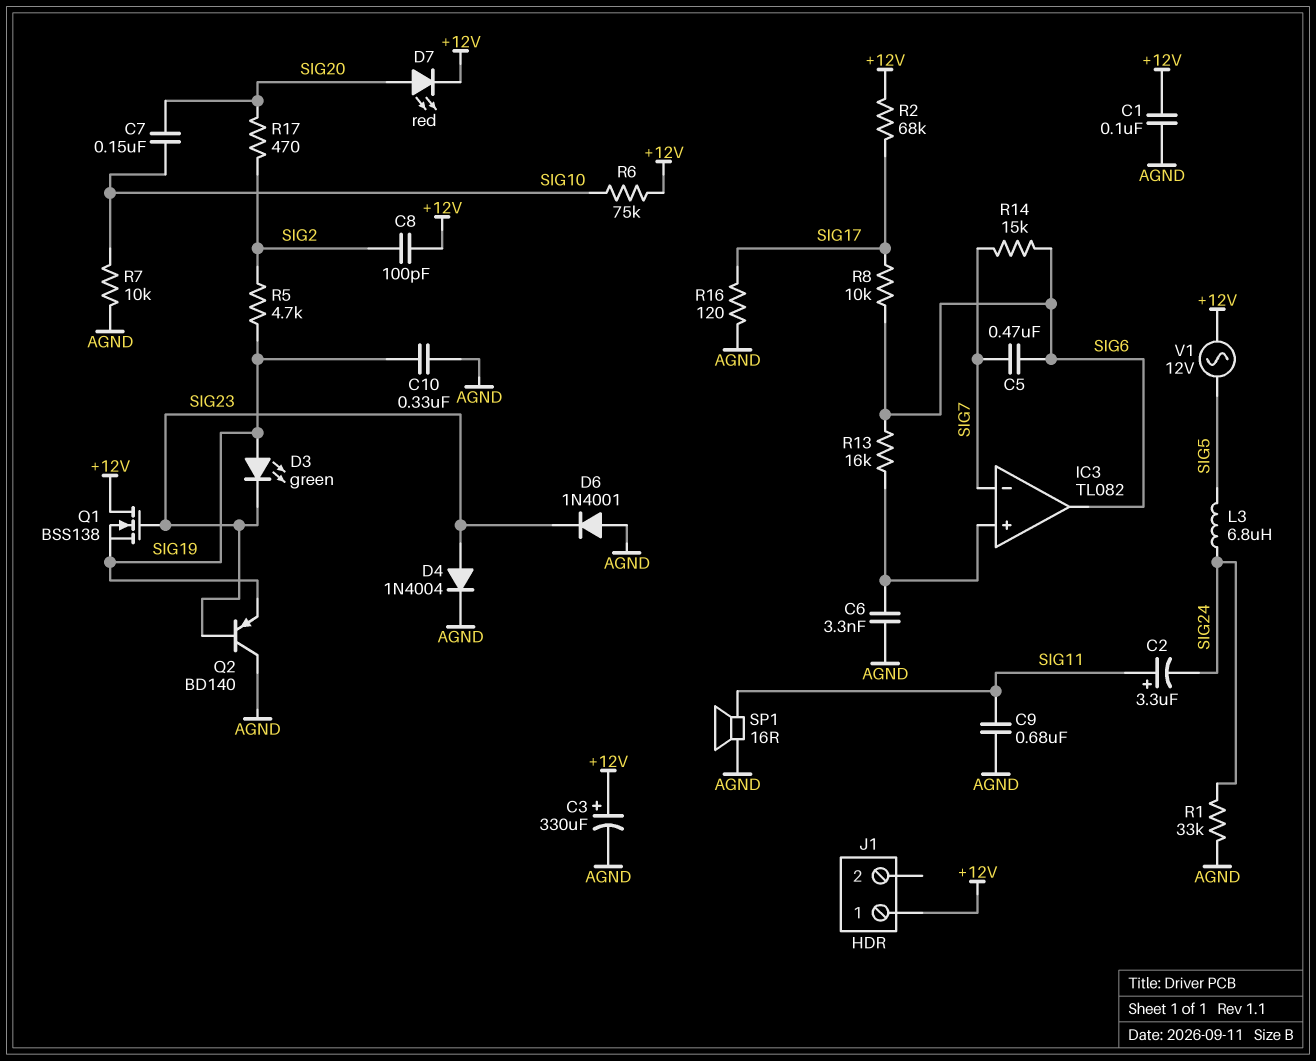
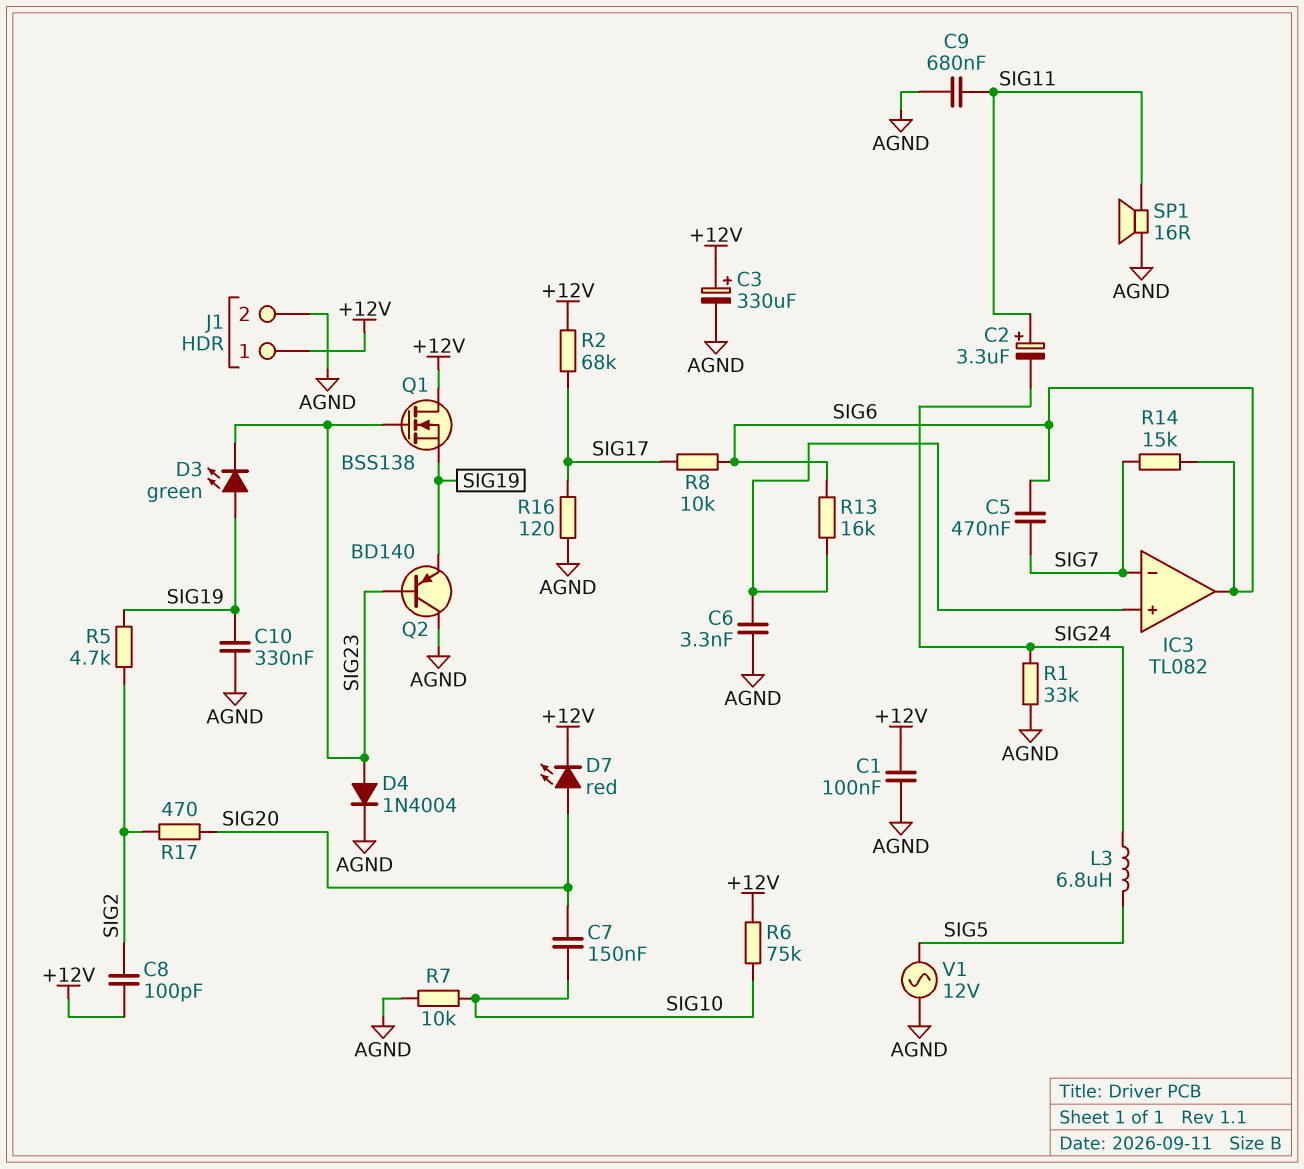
D6: diode 1N4001 (A AGND, K SIG23) -> none
J1 pin 2: none -> AGND
V1: AC 12V (+12V, SIG5) -> AC 12V (AGND, SIG5)

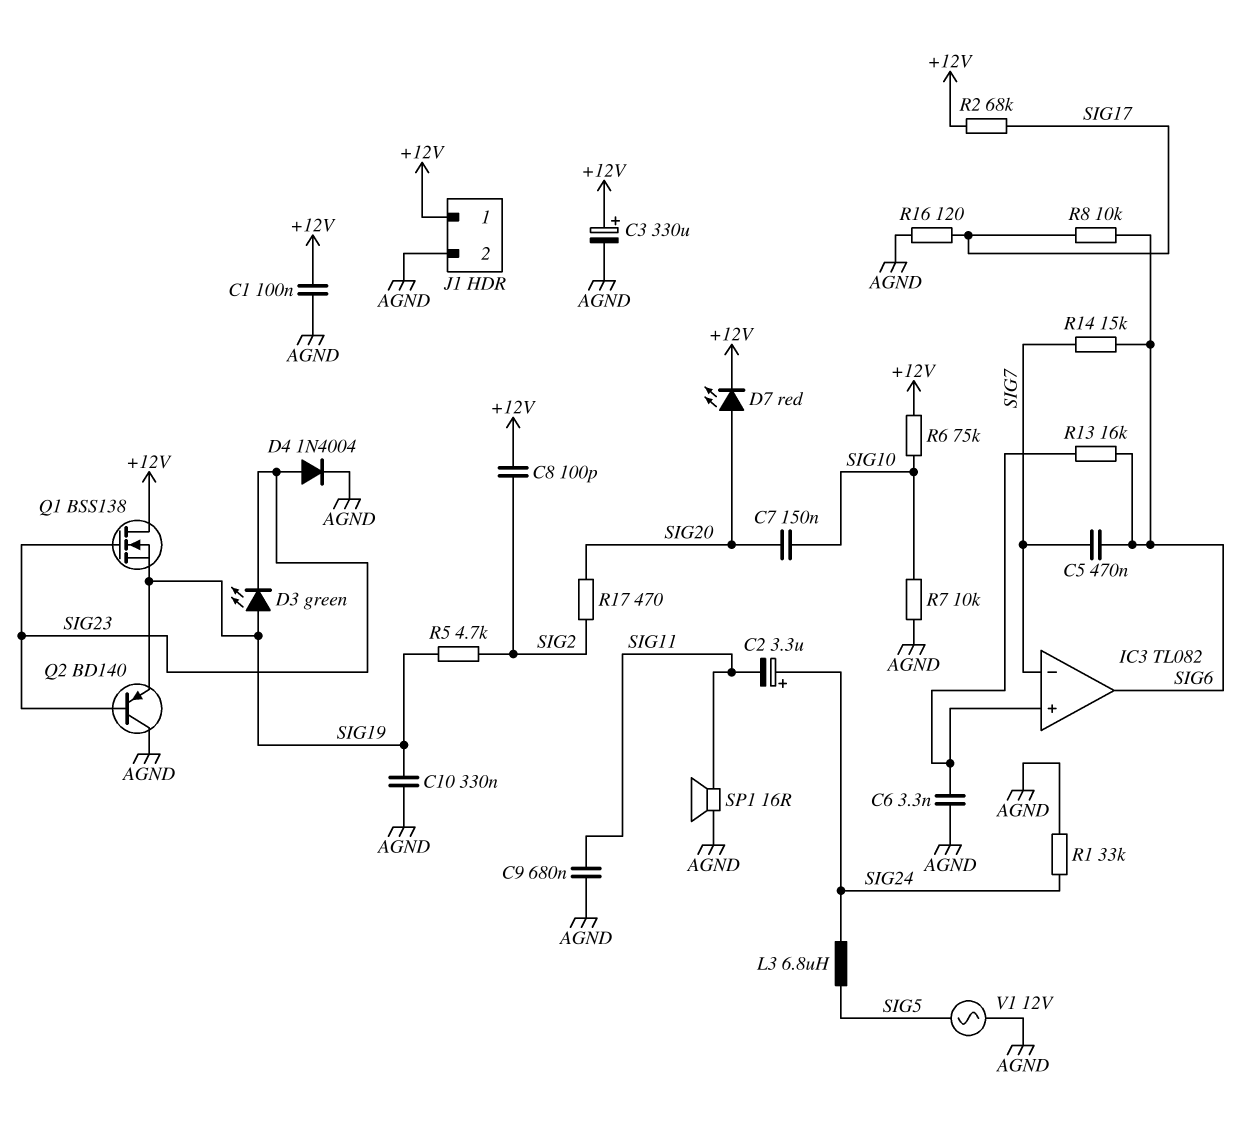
C2: 3.3uF (plus SIG11, minus SIG24) -> 3.3uF (plus SIG24, minus SIG11)

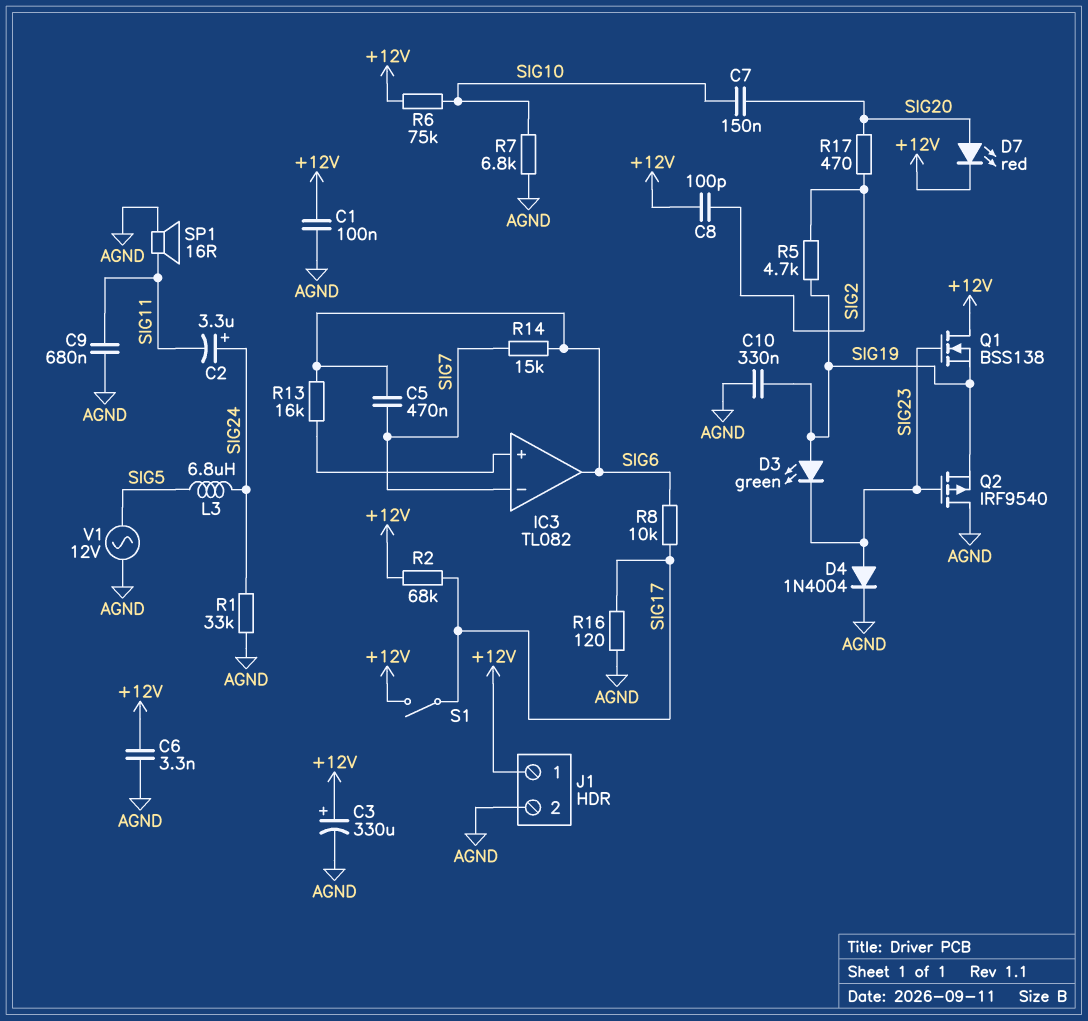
C6: 3.3nF (AGND, IC3/in+) -> 3.3nF (+12V, AGND)
Q2: PNP BD140 (B SIG23, C AGND, E SIG19) -> PMOS IRF9540 (G SIG23, D AGND, S SIG19)
R7: 10k (AGND, SIG10) -> 6.8k (AGND, SIG10)
S1: none -> switch (+12V, SIG17)

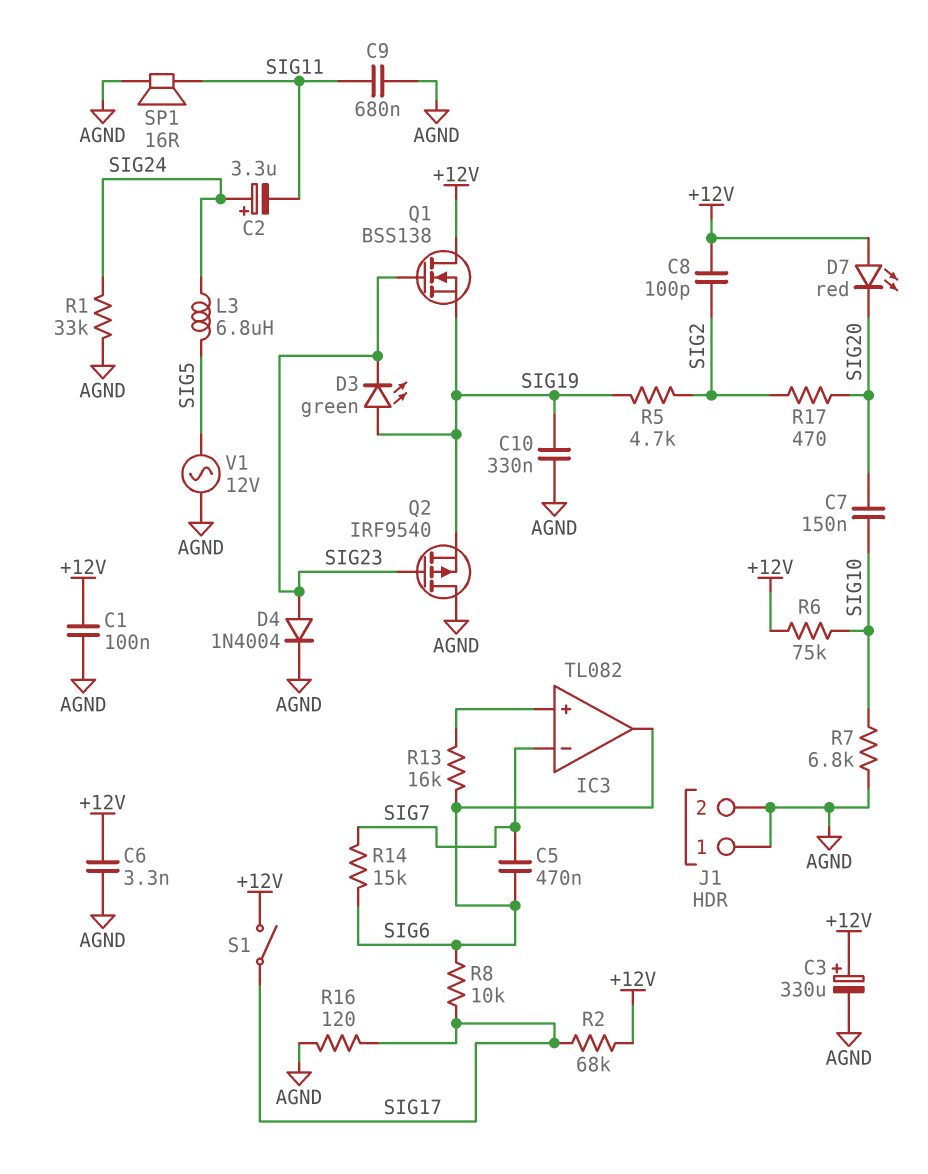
D7: LED red (A SIG20, K +12V) -> LED red (A +12V, K SIG20)
J1 pin 1: +12V -> AGND

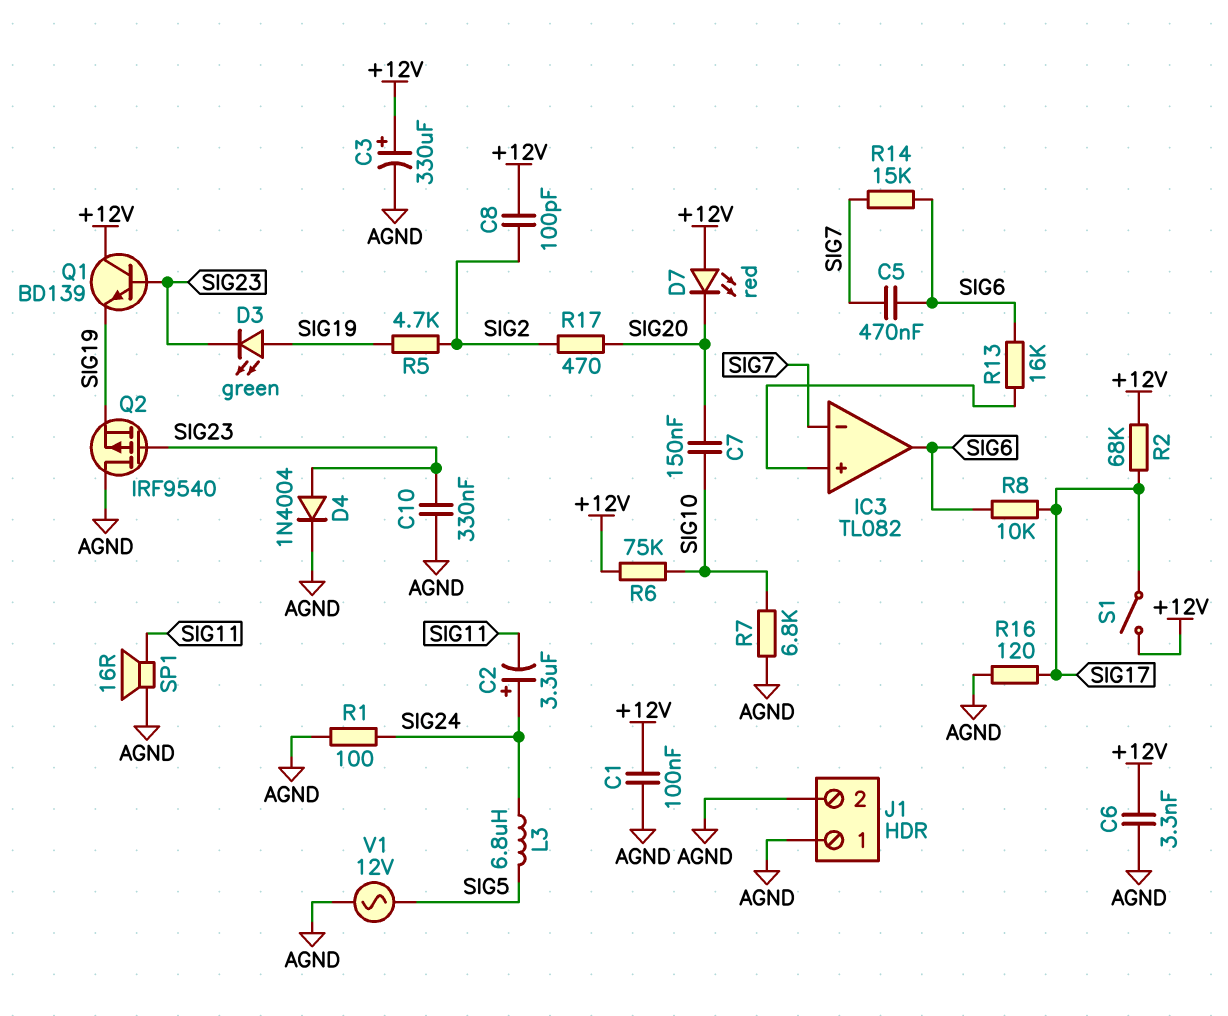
C9: 680nF (AGND, SIG11) -> none
C10: 330nF (AGND, SIG19) -> 330nF (AGND, SIG23)
Q1: NMOS BSS138 (G SIG23, D +12V, S SIG19) -> NPN BD139 (B SIG23, C +12V, E SIG19)
R1: 33k (AGND, SIG24) -> 100 (AGND, SIG24)

